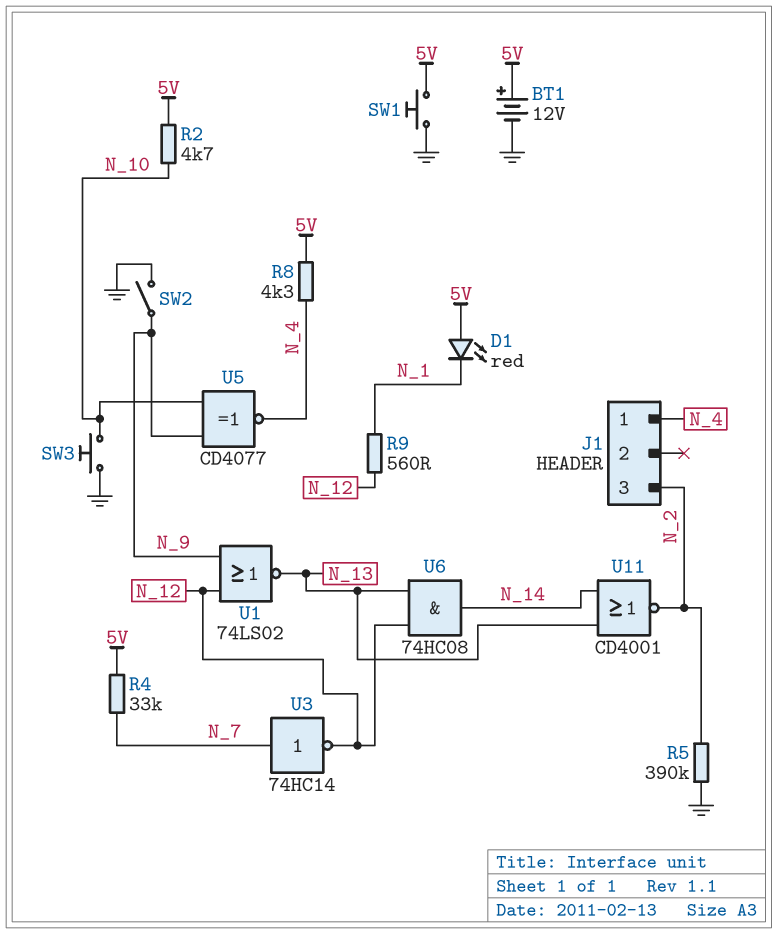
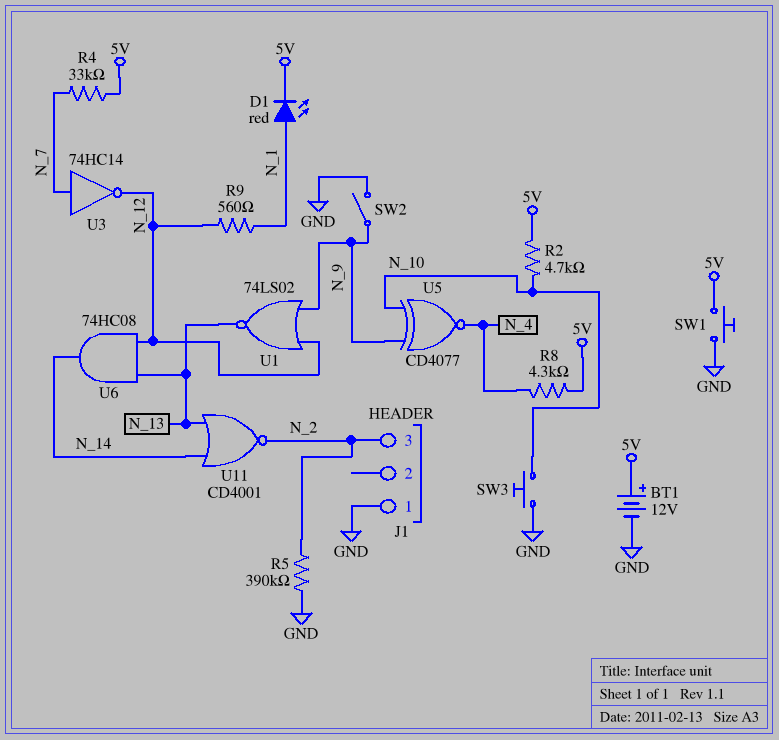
D1: LED red (A 5V, K N_1) -> LED red (A N_1, K 5V)
J1 pin 1: N_4 -> GND

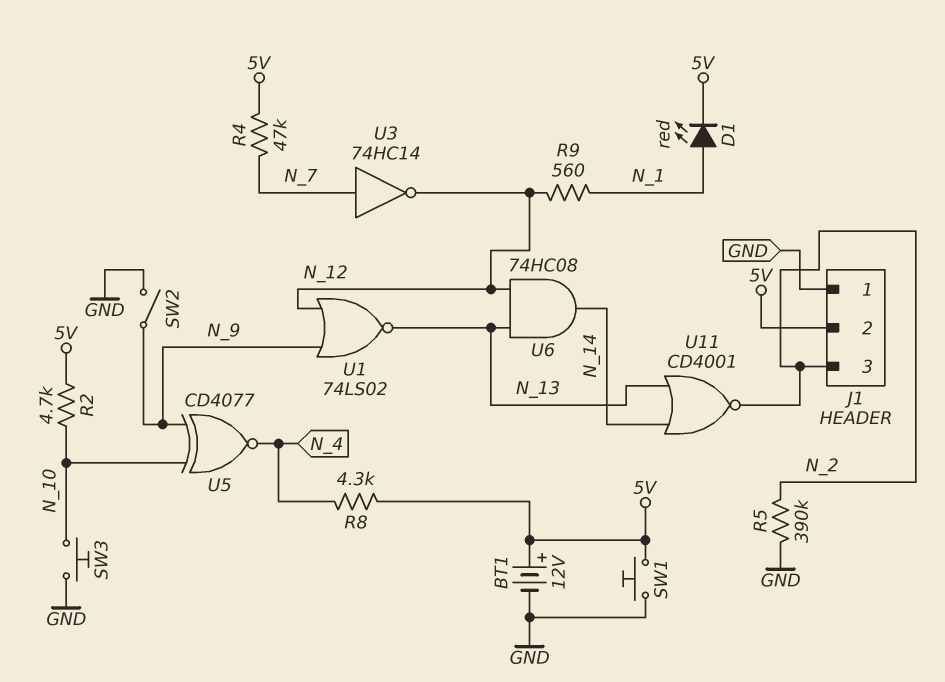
J1 pin 2: none -> 5V
R4: 33k (5V, N_7) -> 47k (5V, N_7)

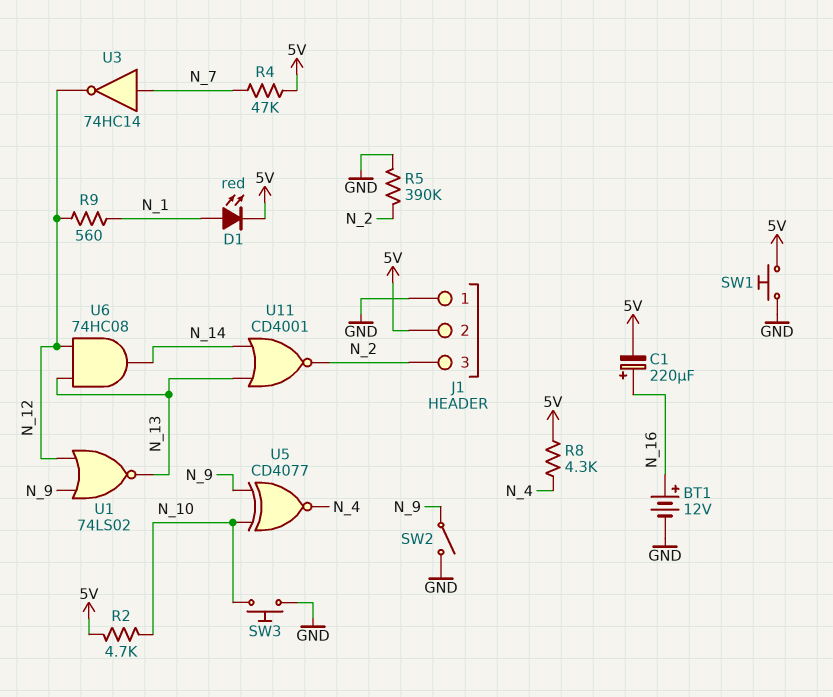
BT1: 12V (plus 5V, minus GND) -> 12V (plus N_16, minus GND)
C1: none -> 220uF (plus N_16, minus 5V)

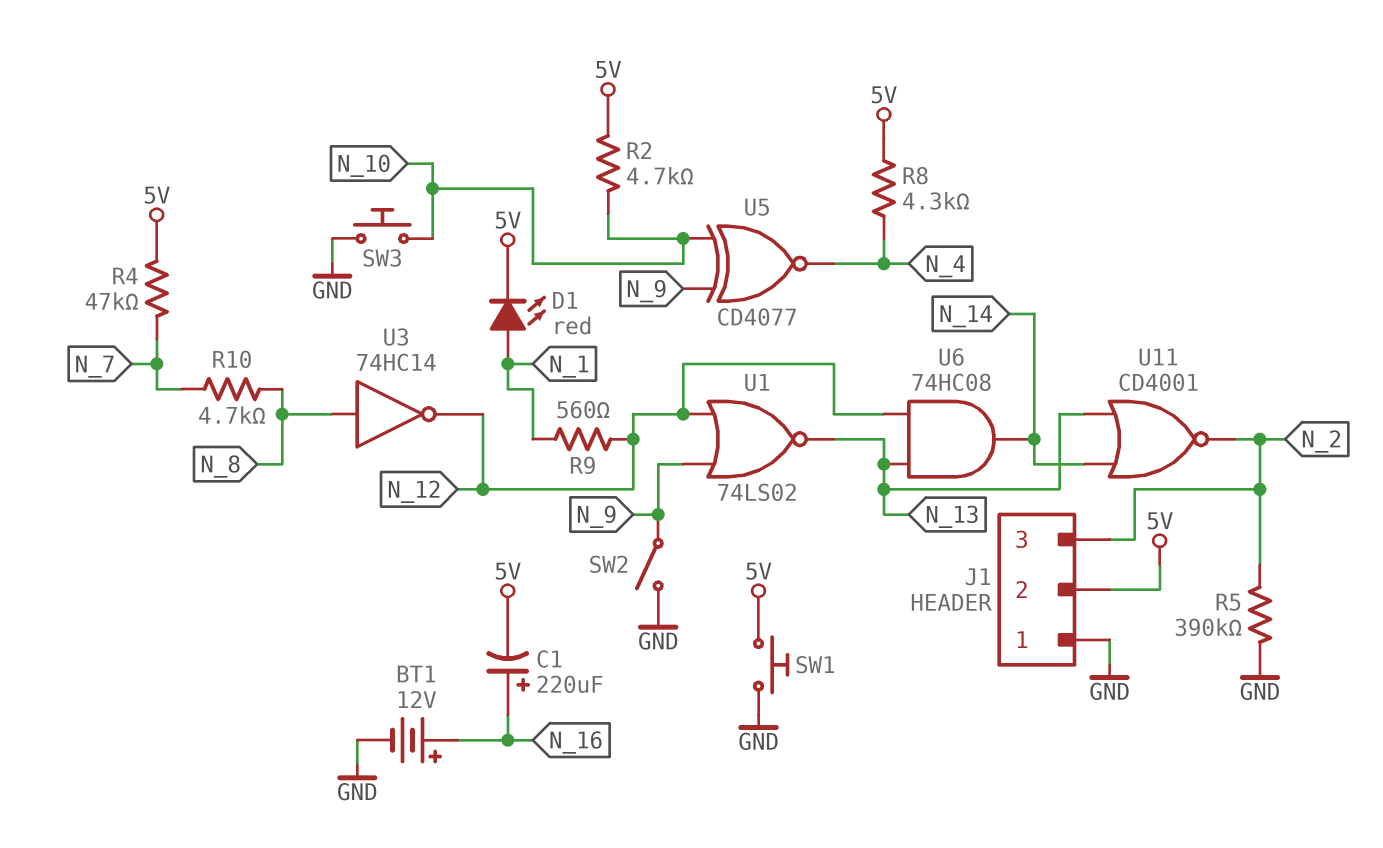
R10: none -> 4.7k (N_7, N_8)
U3: NOT 74HC14 (in N_7, out N_12) -> NOT 74HC14 (in N_8, out N_12)

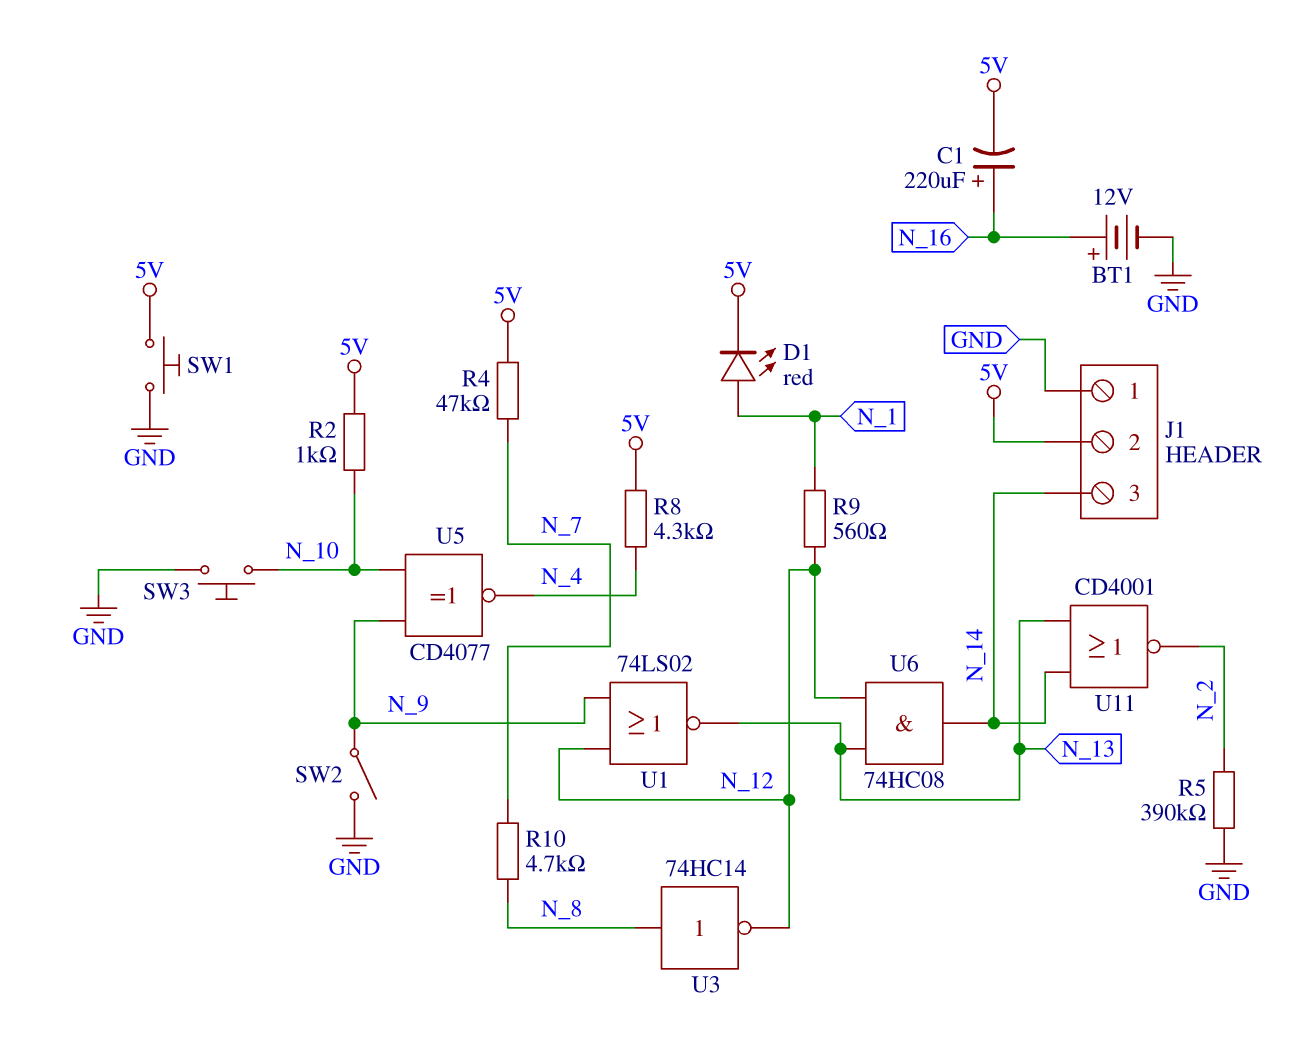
J1 pin 3: N_2 -> N_14
R2: 4.7k (5V, N_10) -> 1k (5V, N_10)

